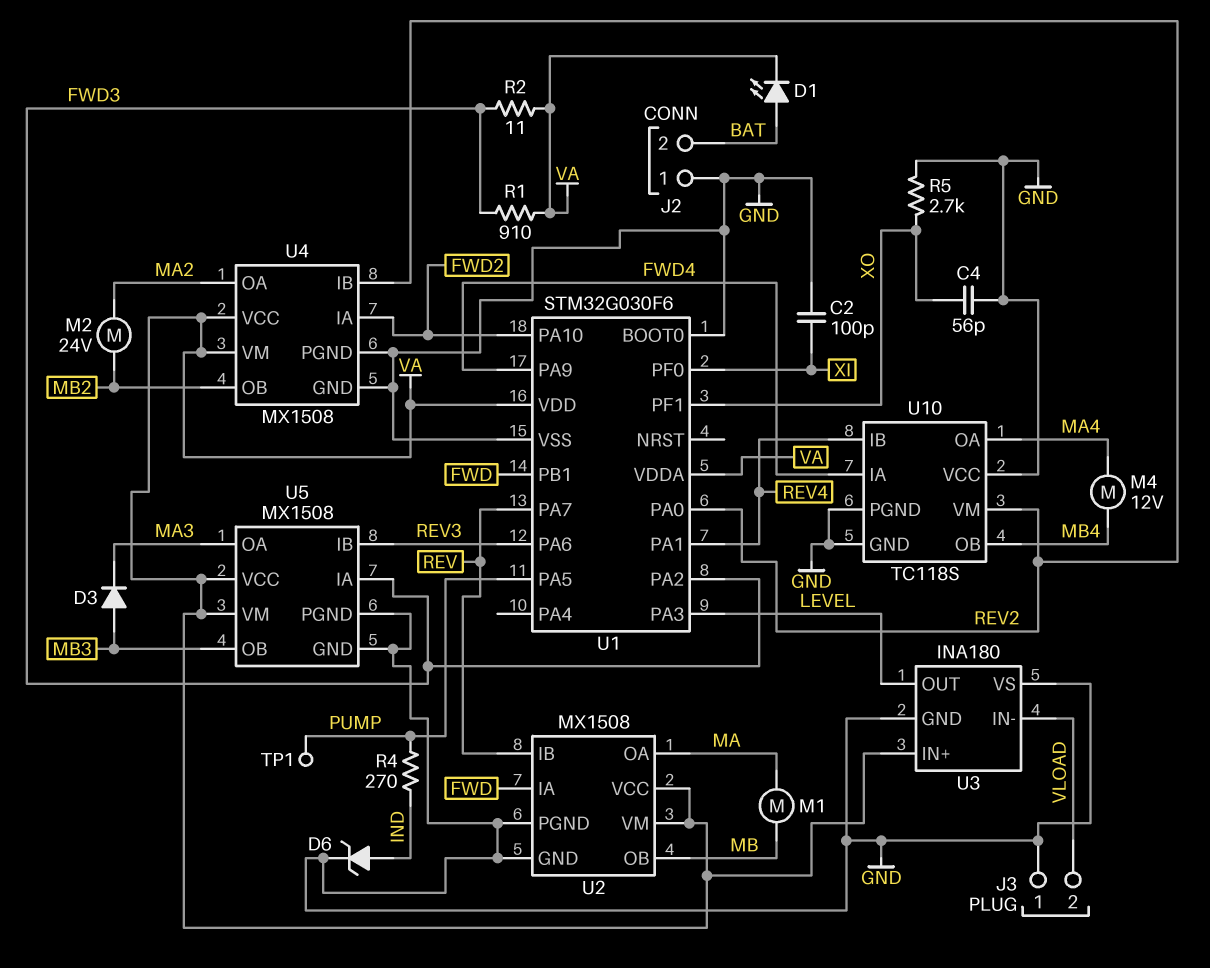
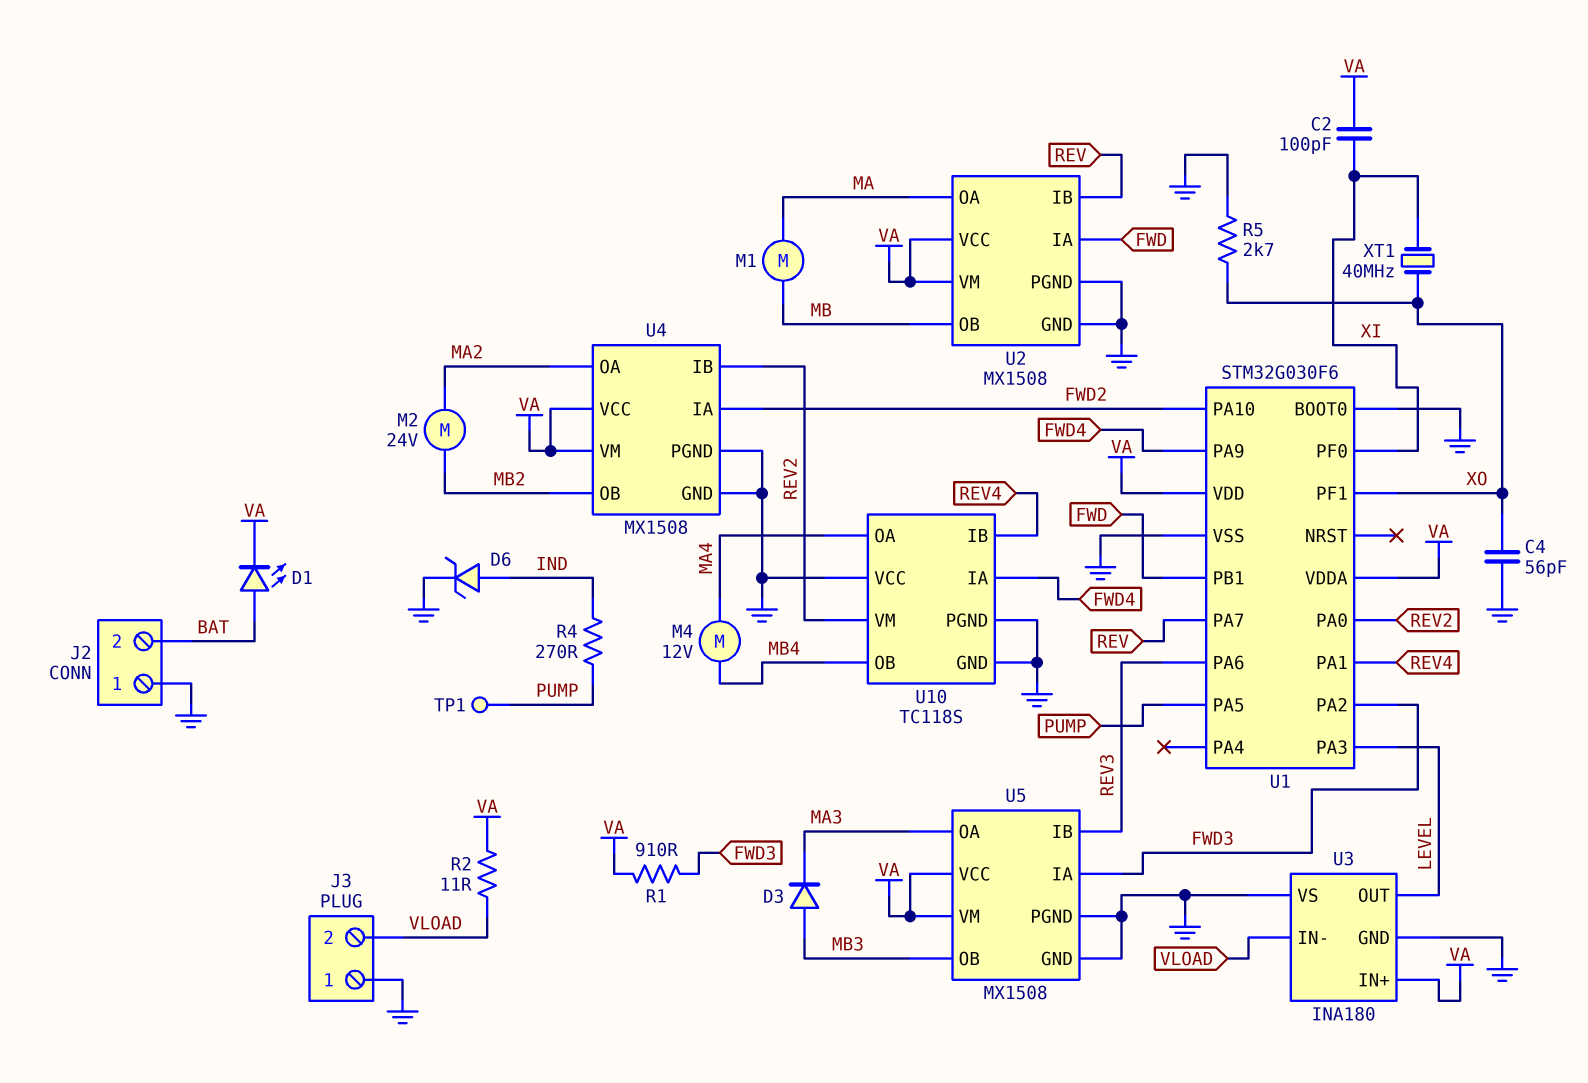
C2: 100pF (GND, XI) -> 100pF (VA, XI)
R2: 11 (FWD3, VA) -> 11 (VA, VLOAD)
XT1: none -> 40MHz (XI, XO)

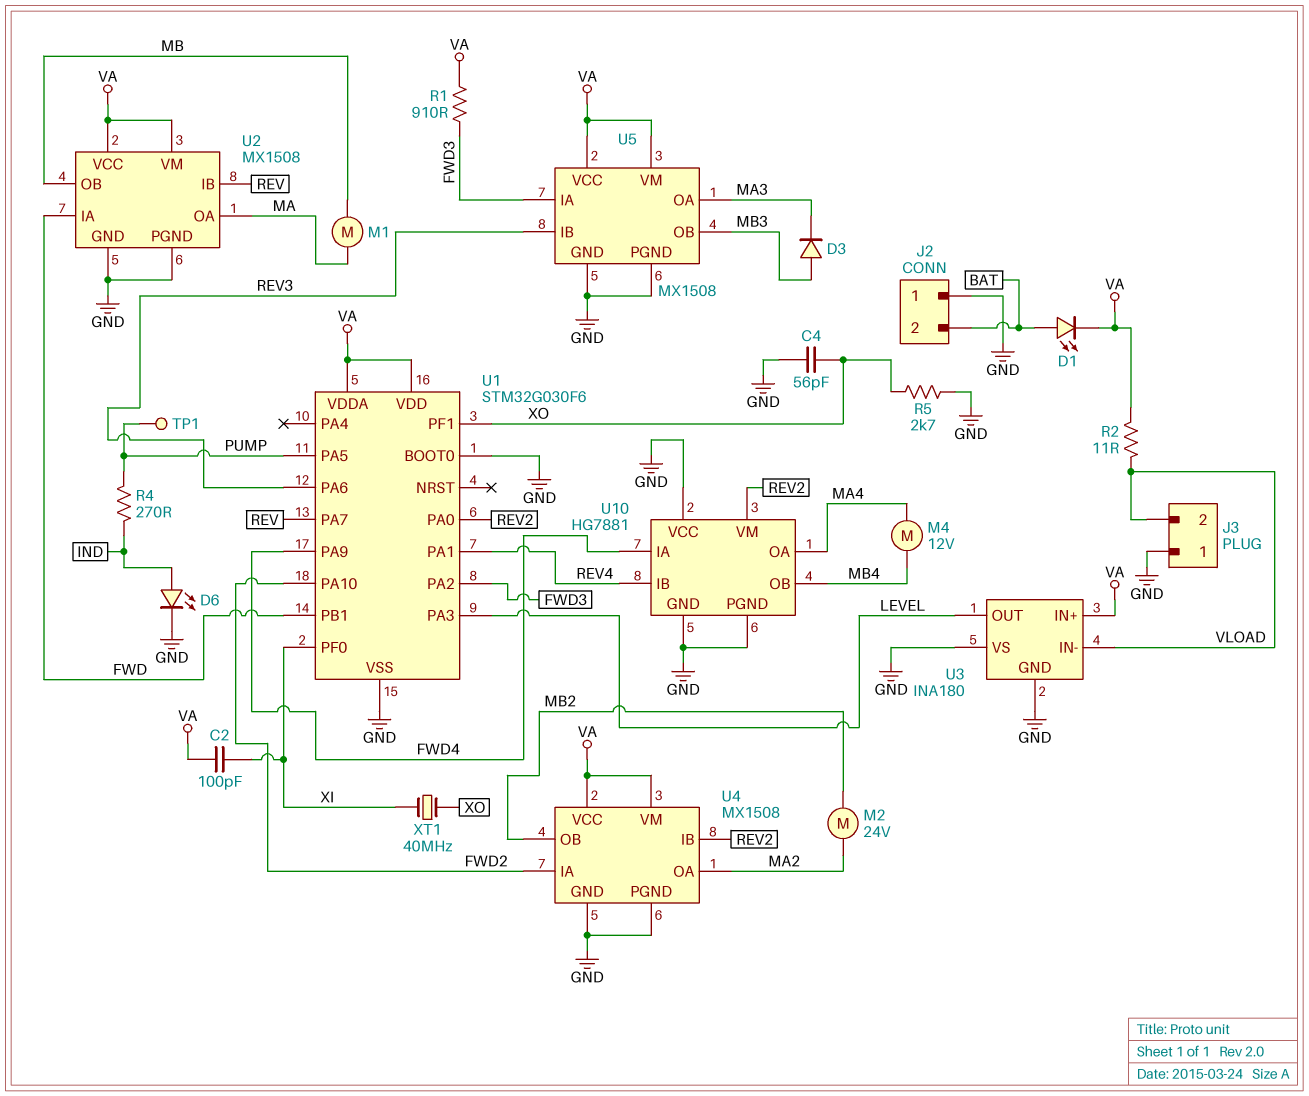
D6: zener (A IND, K GND) -> LED (A IND, K GND)
U10: TC118S -> HG7881

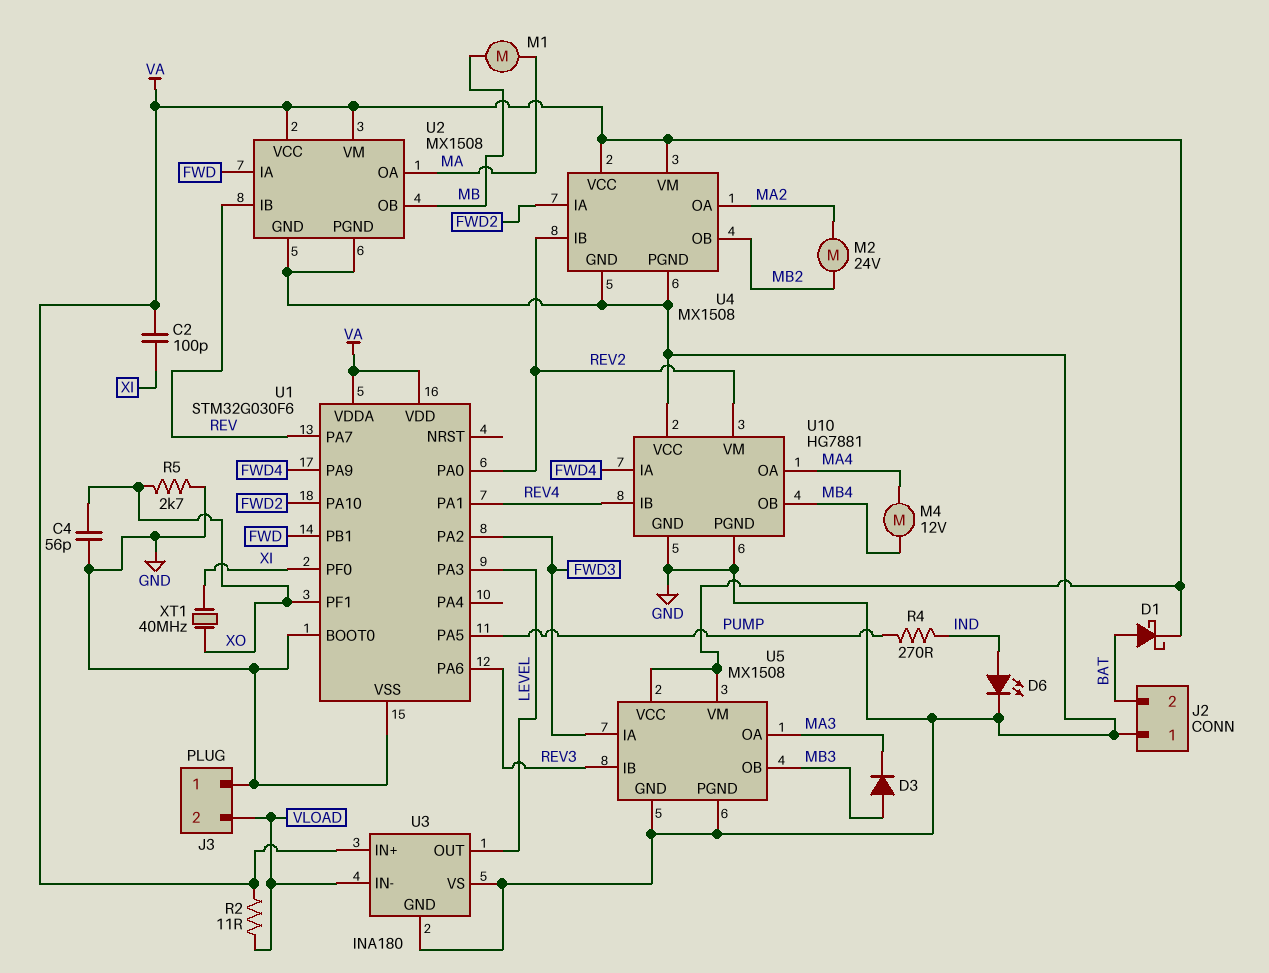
D1: LED (A BAT, K VA) -> schottky (A BAT, K VA)
R1: 910 (FWD3, VA) -> none
TP1: test point (PUMP) -> none

